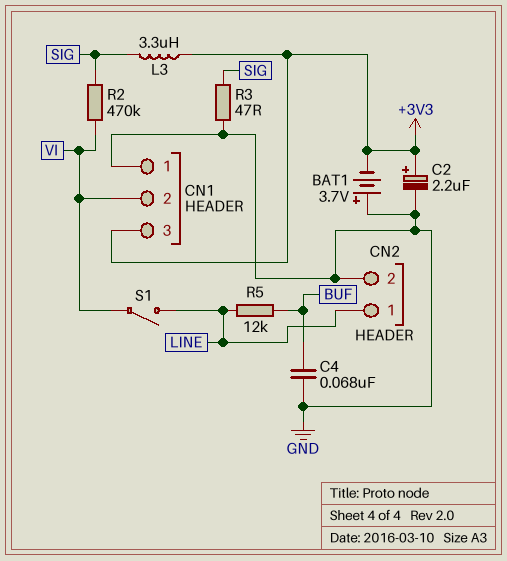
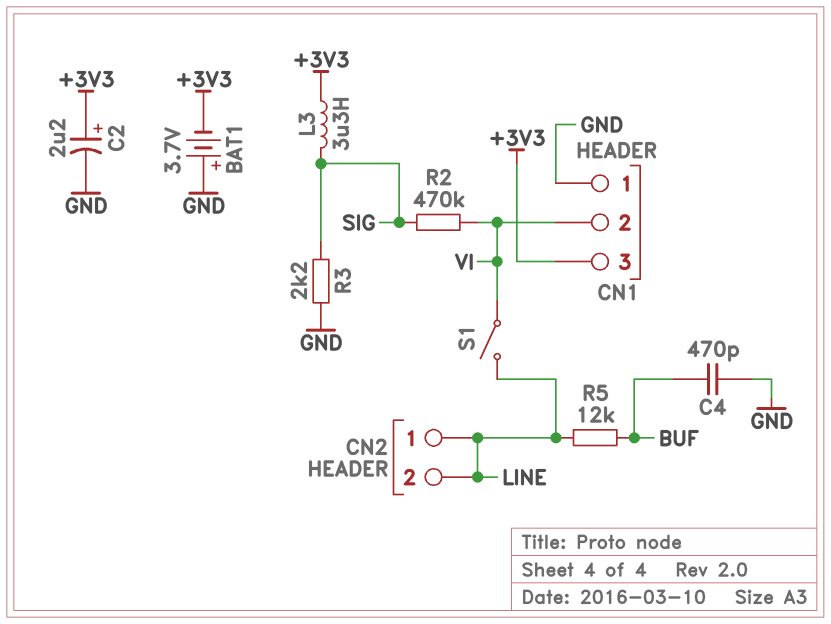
C4: 68nF (BUF, GND) -> 470pF (BUF, GND)
CN2 pin 2: GND -> LINE
R3: 47 (GND, SIG) -> 2.2k (GND, SIG)

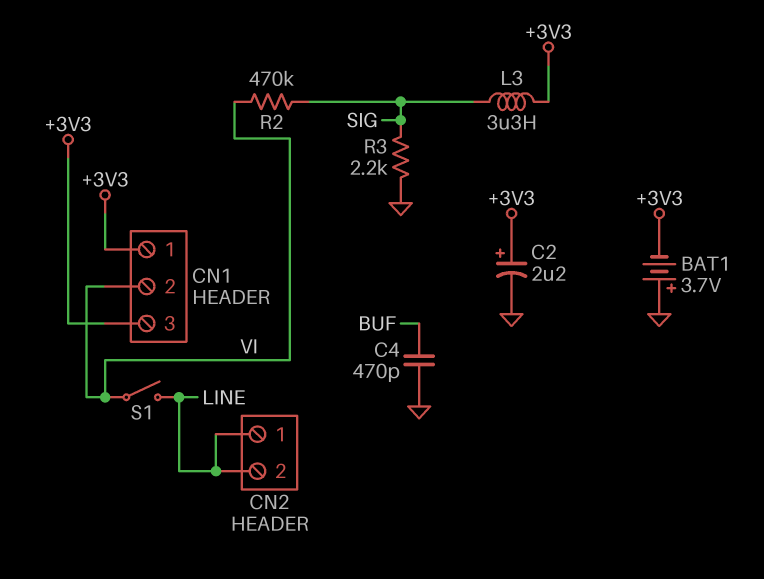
CN1 pin 1: GND -> +3V3
R5: 12k (BUF, LINE) -> none

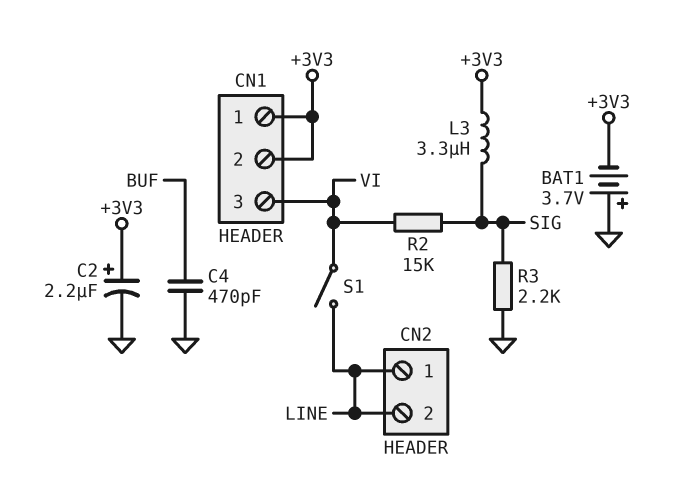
CN1 pin 2: VI -> +3V3
CN1 pin 3: +3V3 -> VI
R2: 470k (SIG, VI) -> 15k (SIG, VI)

